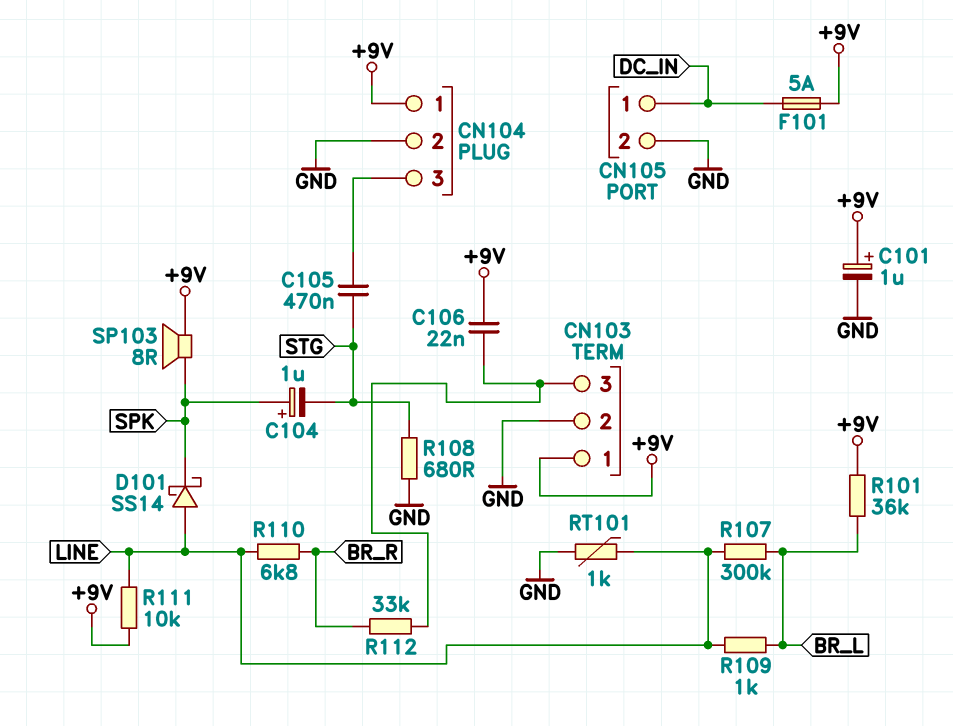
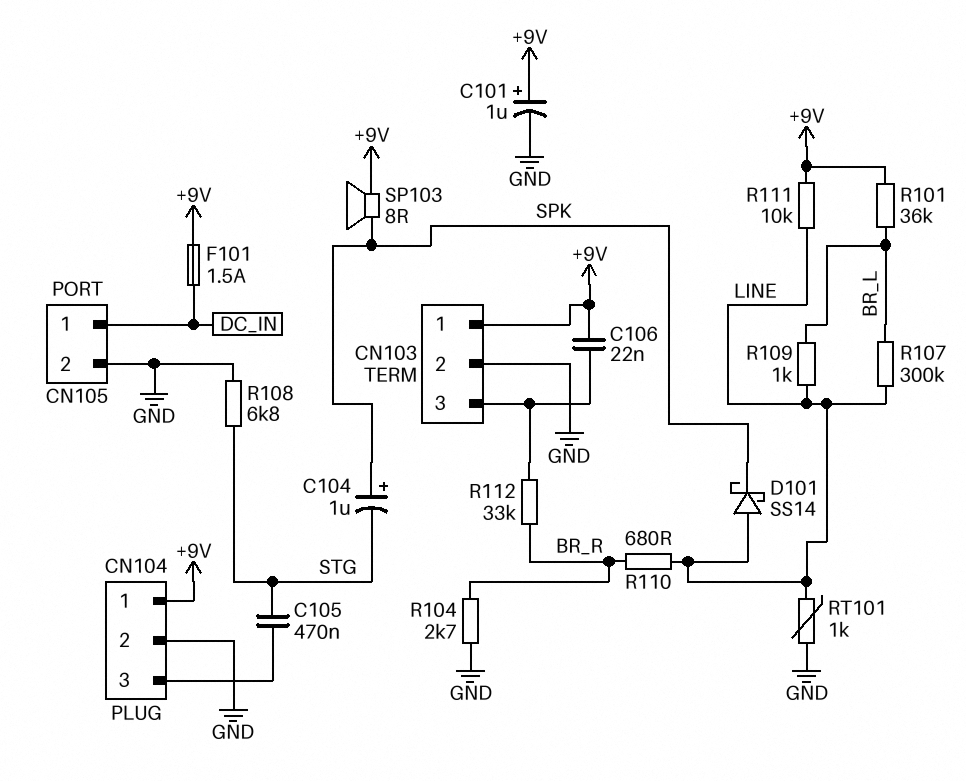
F101: 5A (+9V, DC_IN) -> 1.5A (+9V, DC_IN)
R104: none -> 2.7k (BR_R, GND)
R108: 680 (GND, STG) -> 6.8k (GND, STG)
R110: 6.8k (BR_R, LINE) -> 680 (BR_R, LINE)

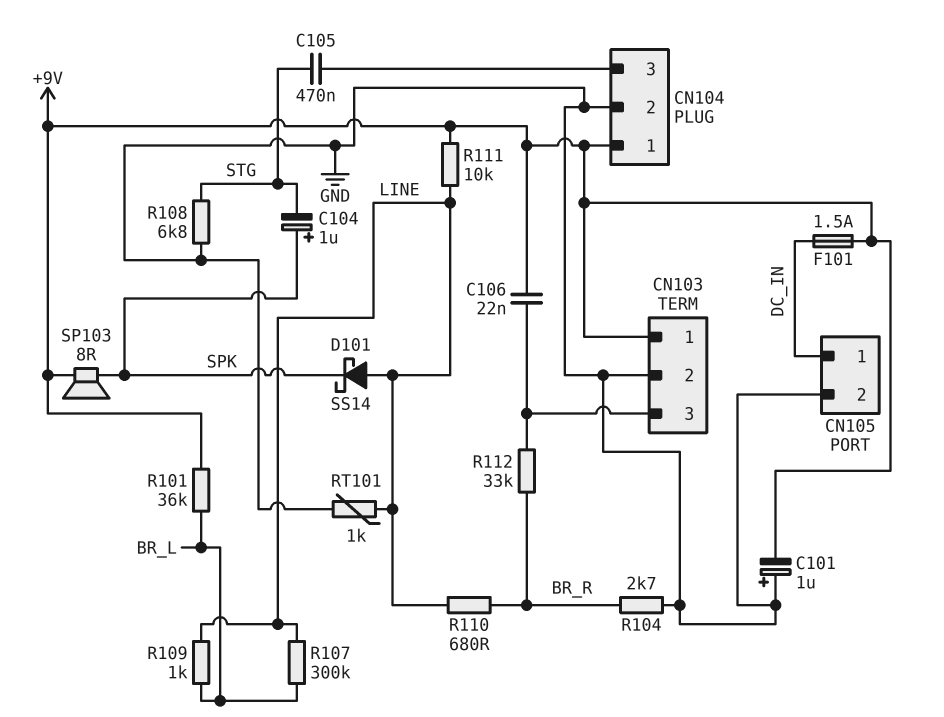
C101: 1uF (plus +9V, minus GND) -> 1uF (plus GND, minus +9V)

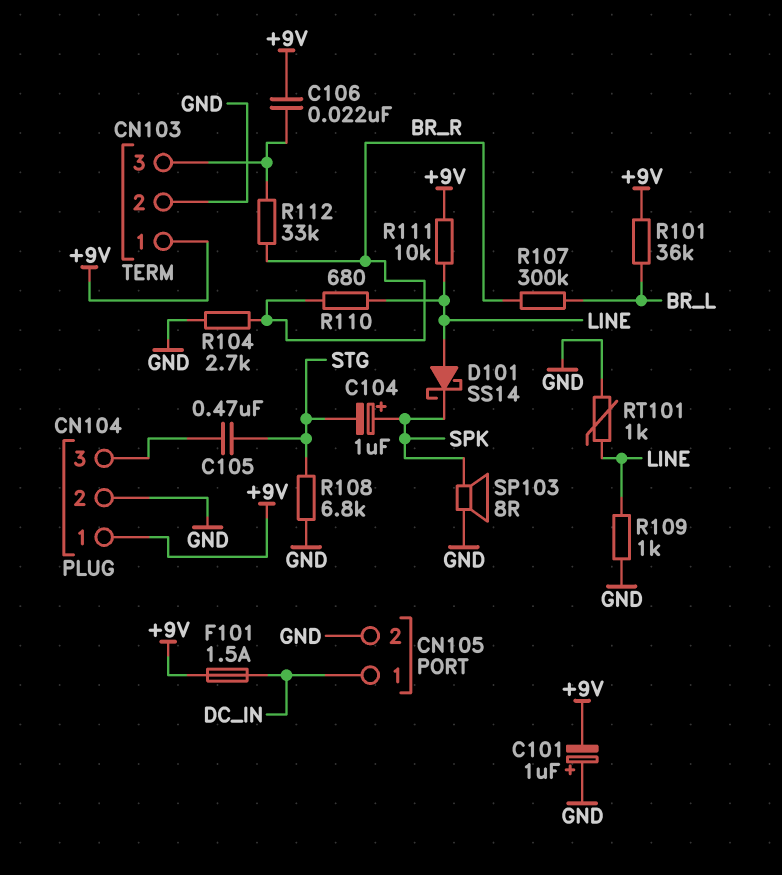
R107: 300k (BR_L, LINE) -> 300k (BR_L, BR_R)
R109: 1k (BR_L, LINE) -> 1k (GND, LINE)
SP103: speaker 8R (+9V, SPK) -> speaker 8R (GND, SPK)

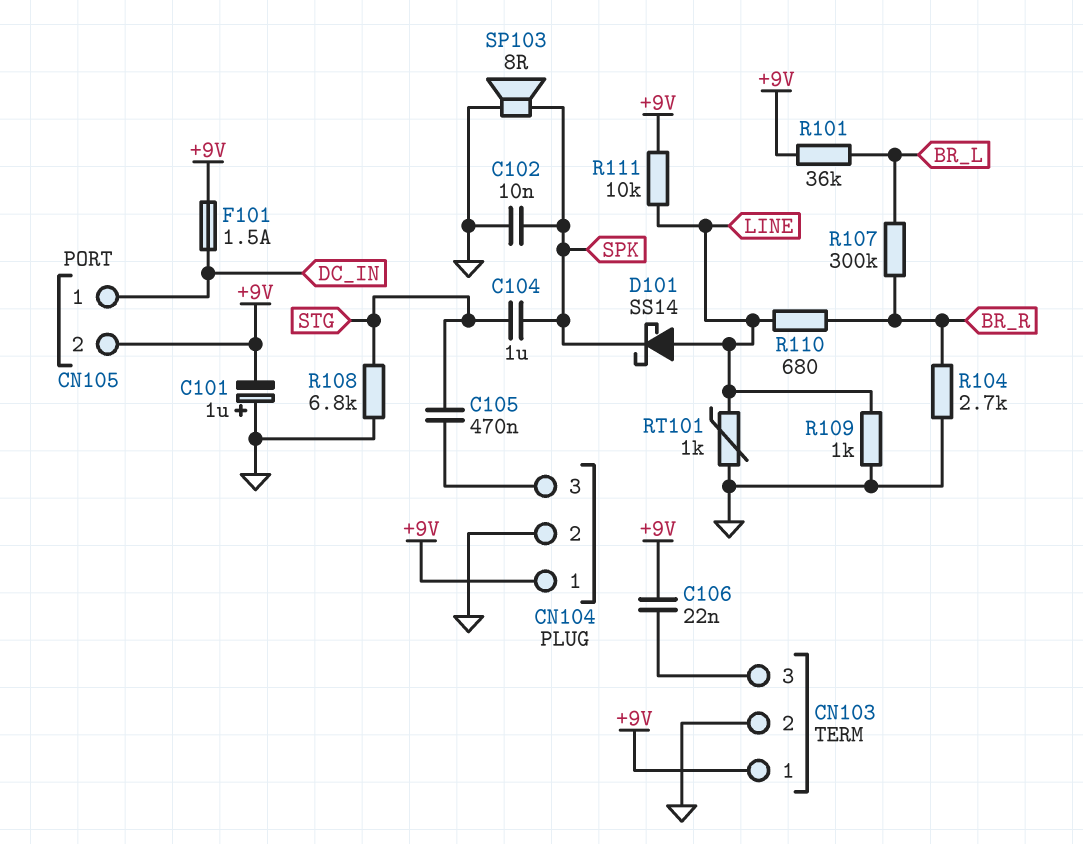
C102: none -> 10nF (GND, SPK)
C104: 1uF (plus SPK, minus STG) -> 1uF (SPK, STG)
CN105 pin 2: GND -> +9V
R112: 33k (BR_R, CN103/3) -> none

